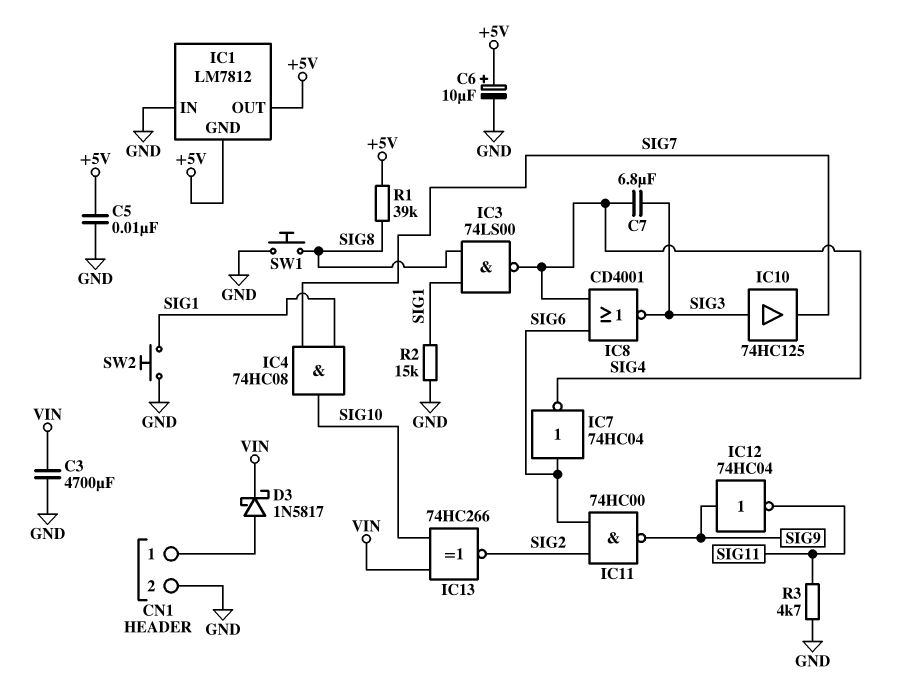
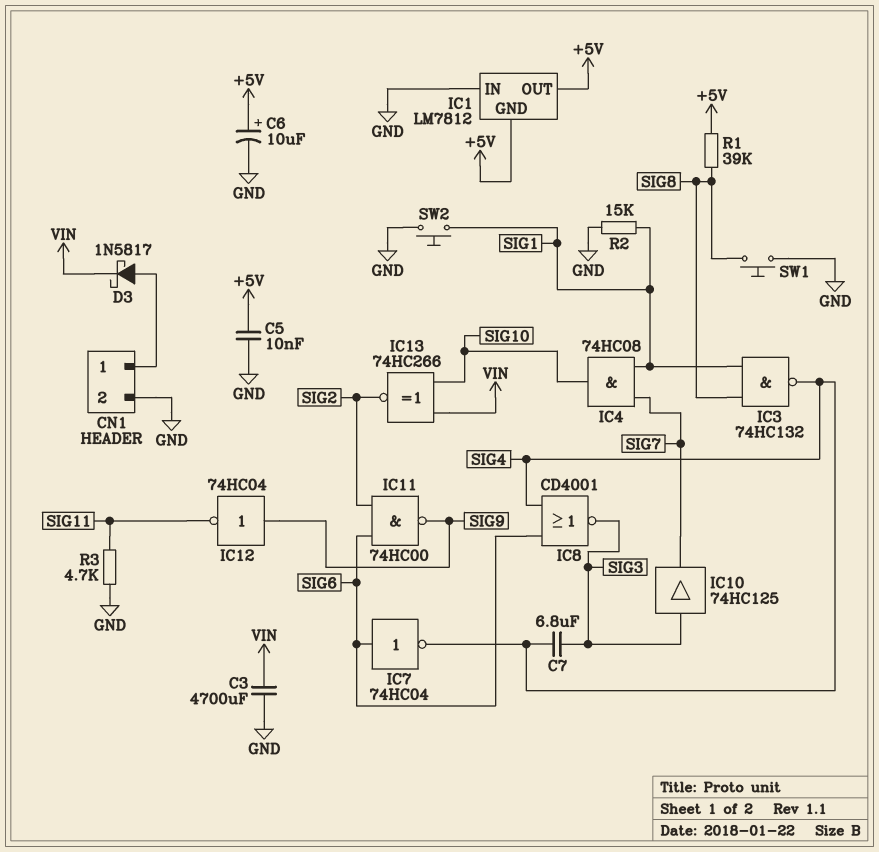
IC3: NAND 74LS00 (in SIG1, in SIG8, out SIG4) -> NAND 74HC132 (in SIG1, in SIG8, out SIG4)

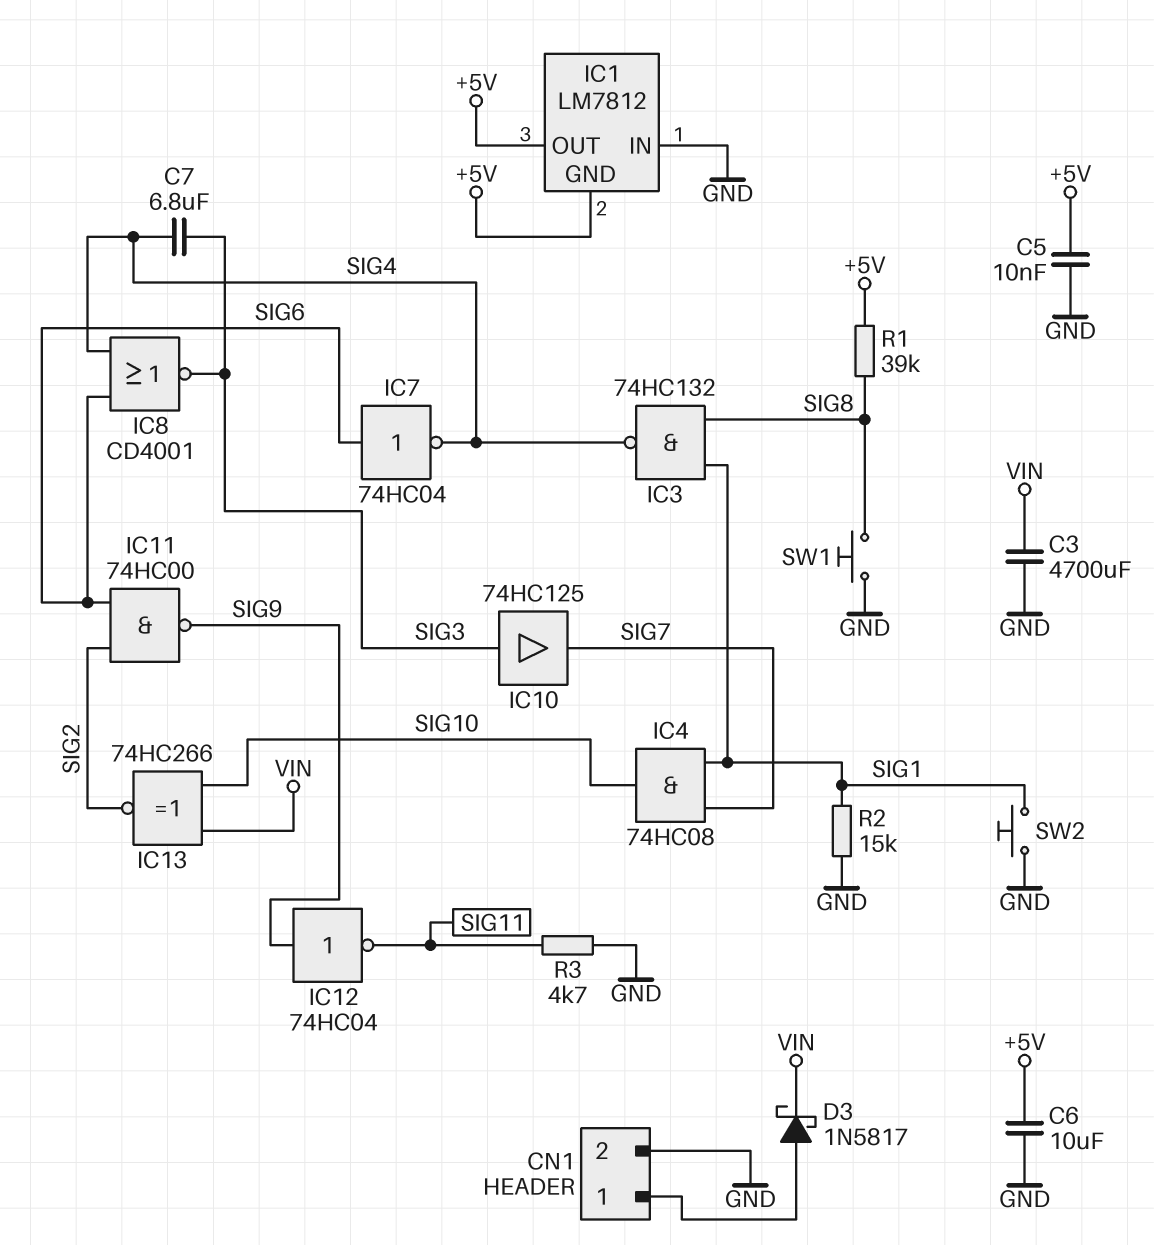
C6: 10uF (plus +5V, minus GND) -> 10uF (+5V, GND)

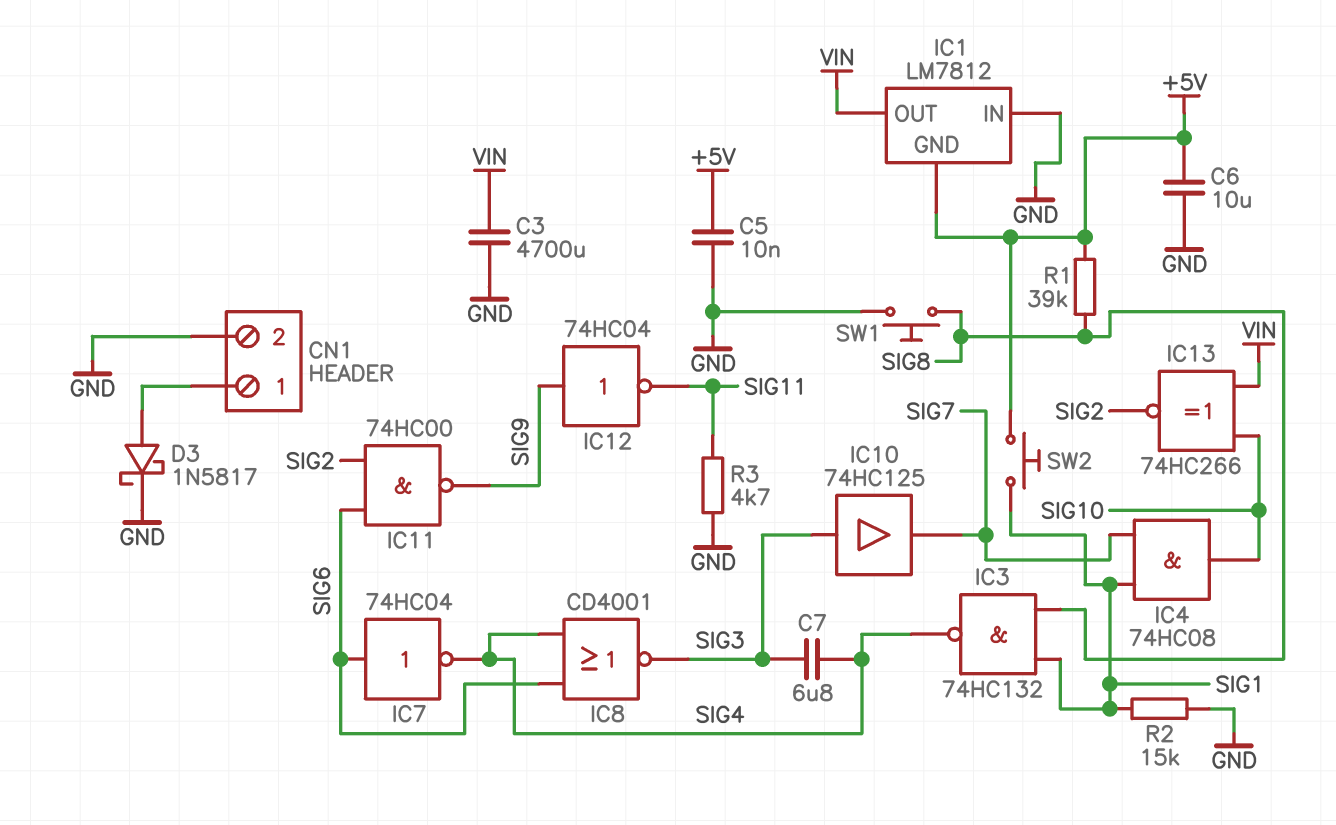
D3: schottky 1N5817 (A CN1/1, K VIN) -> schottky 1N5817 (A CN1/1, K GND)
IC1 pin OUT: +5V -> VIN
SW2: button (GND, SIG1) -> button (+5V, SIG1)

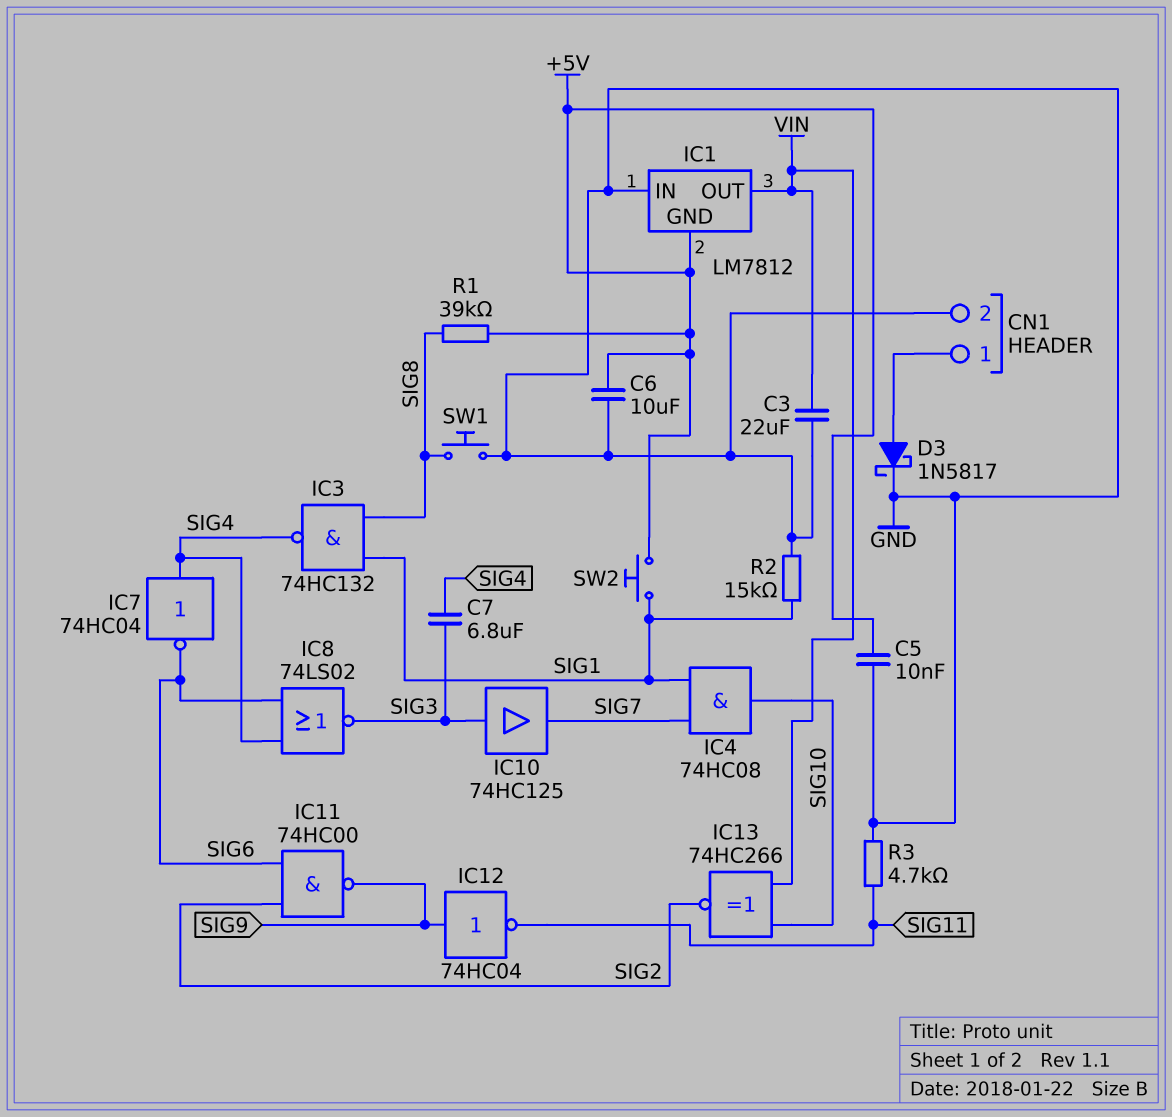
C3: 4700uF (GND, VIN) -> 22uF (GND, VIN)
IC7: NOT 74HC04 (in SIG6, out SIG4) -> NOT 74HC04 (in SIG4, out SIG6)
IC8: NOR CD4001 (in SIG4, in SIG6, out SIG3) -> NOR 74LS02 (in SIG4, in SIG6, out SIG3)

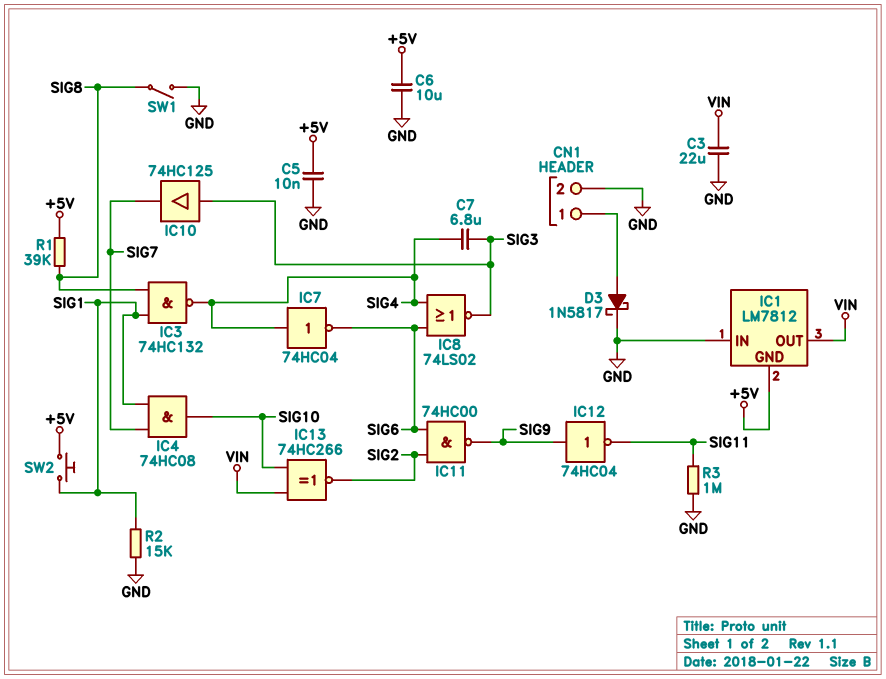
R3: 4.7k (GND, SIG11) -> 1M (GND, SIG11)
SW1: button (GND, SIG8) -> switch (GND, SIG8)

